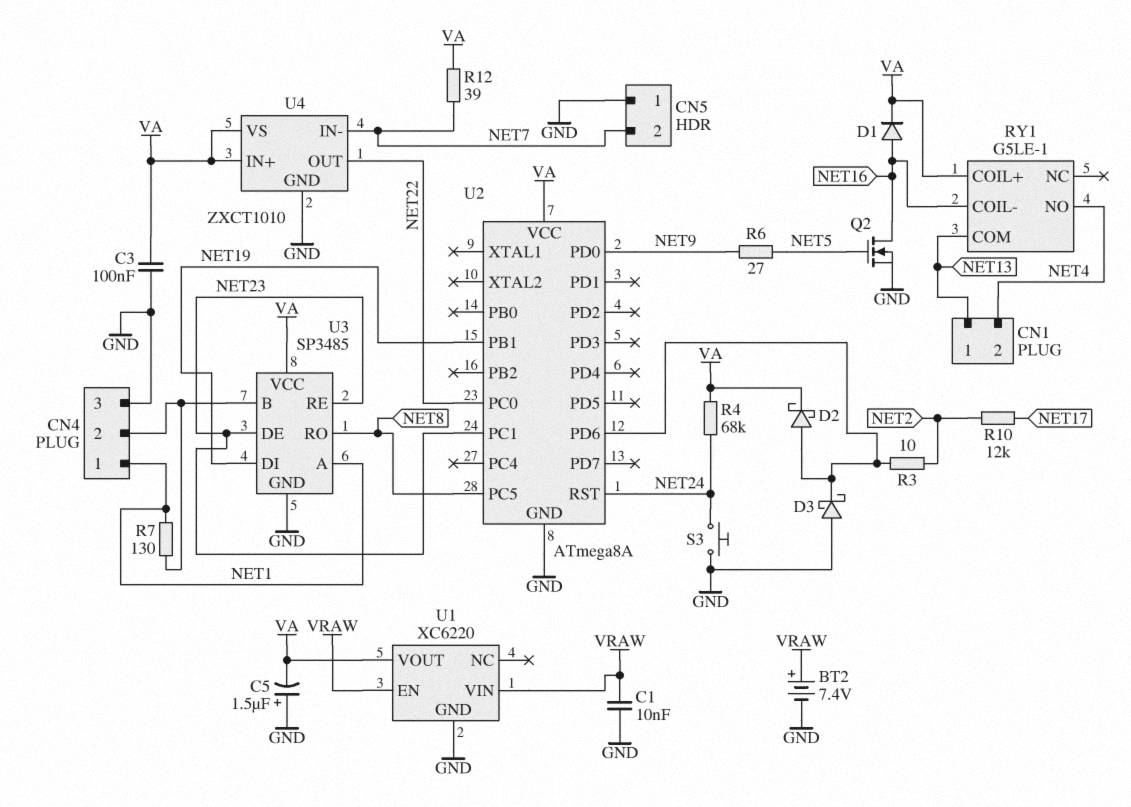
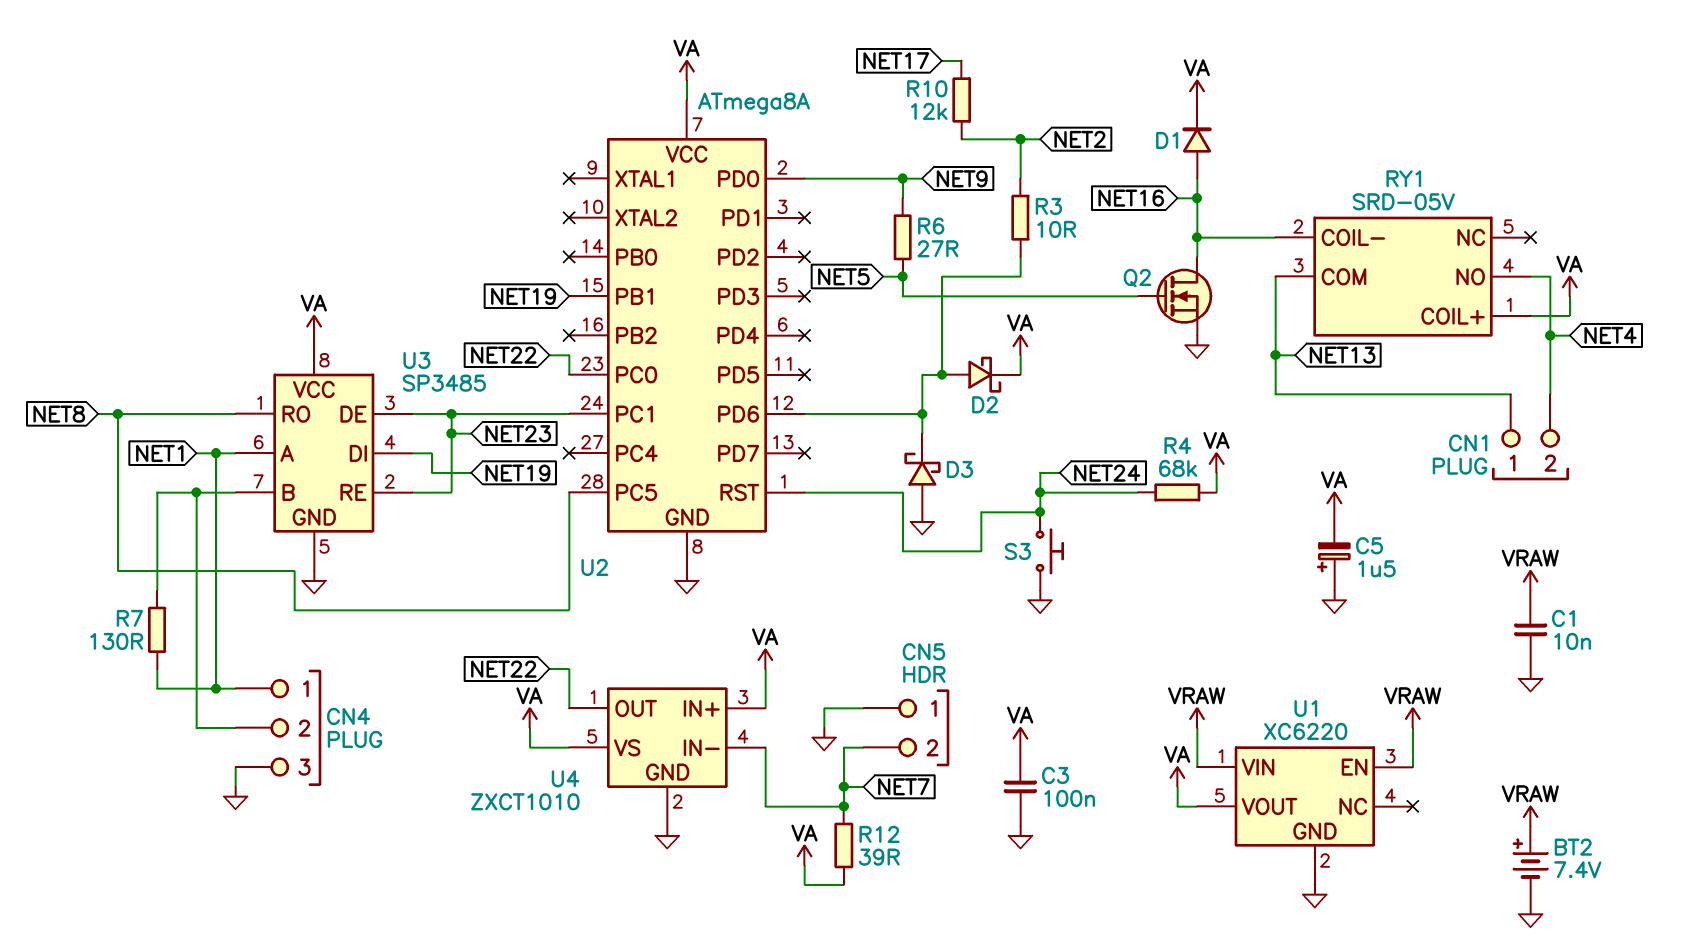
RY1: G5LE-1 -> SRD-05V

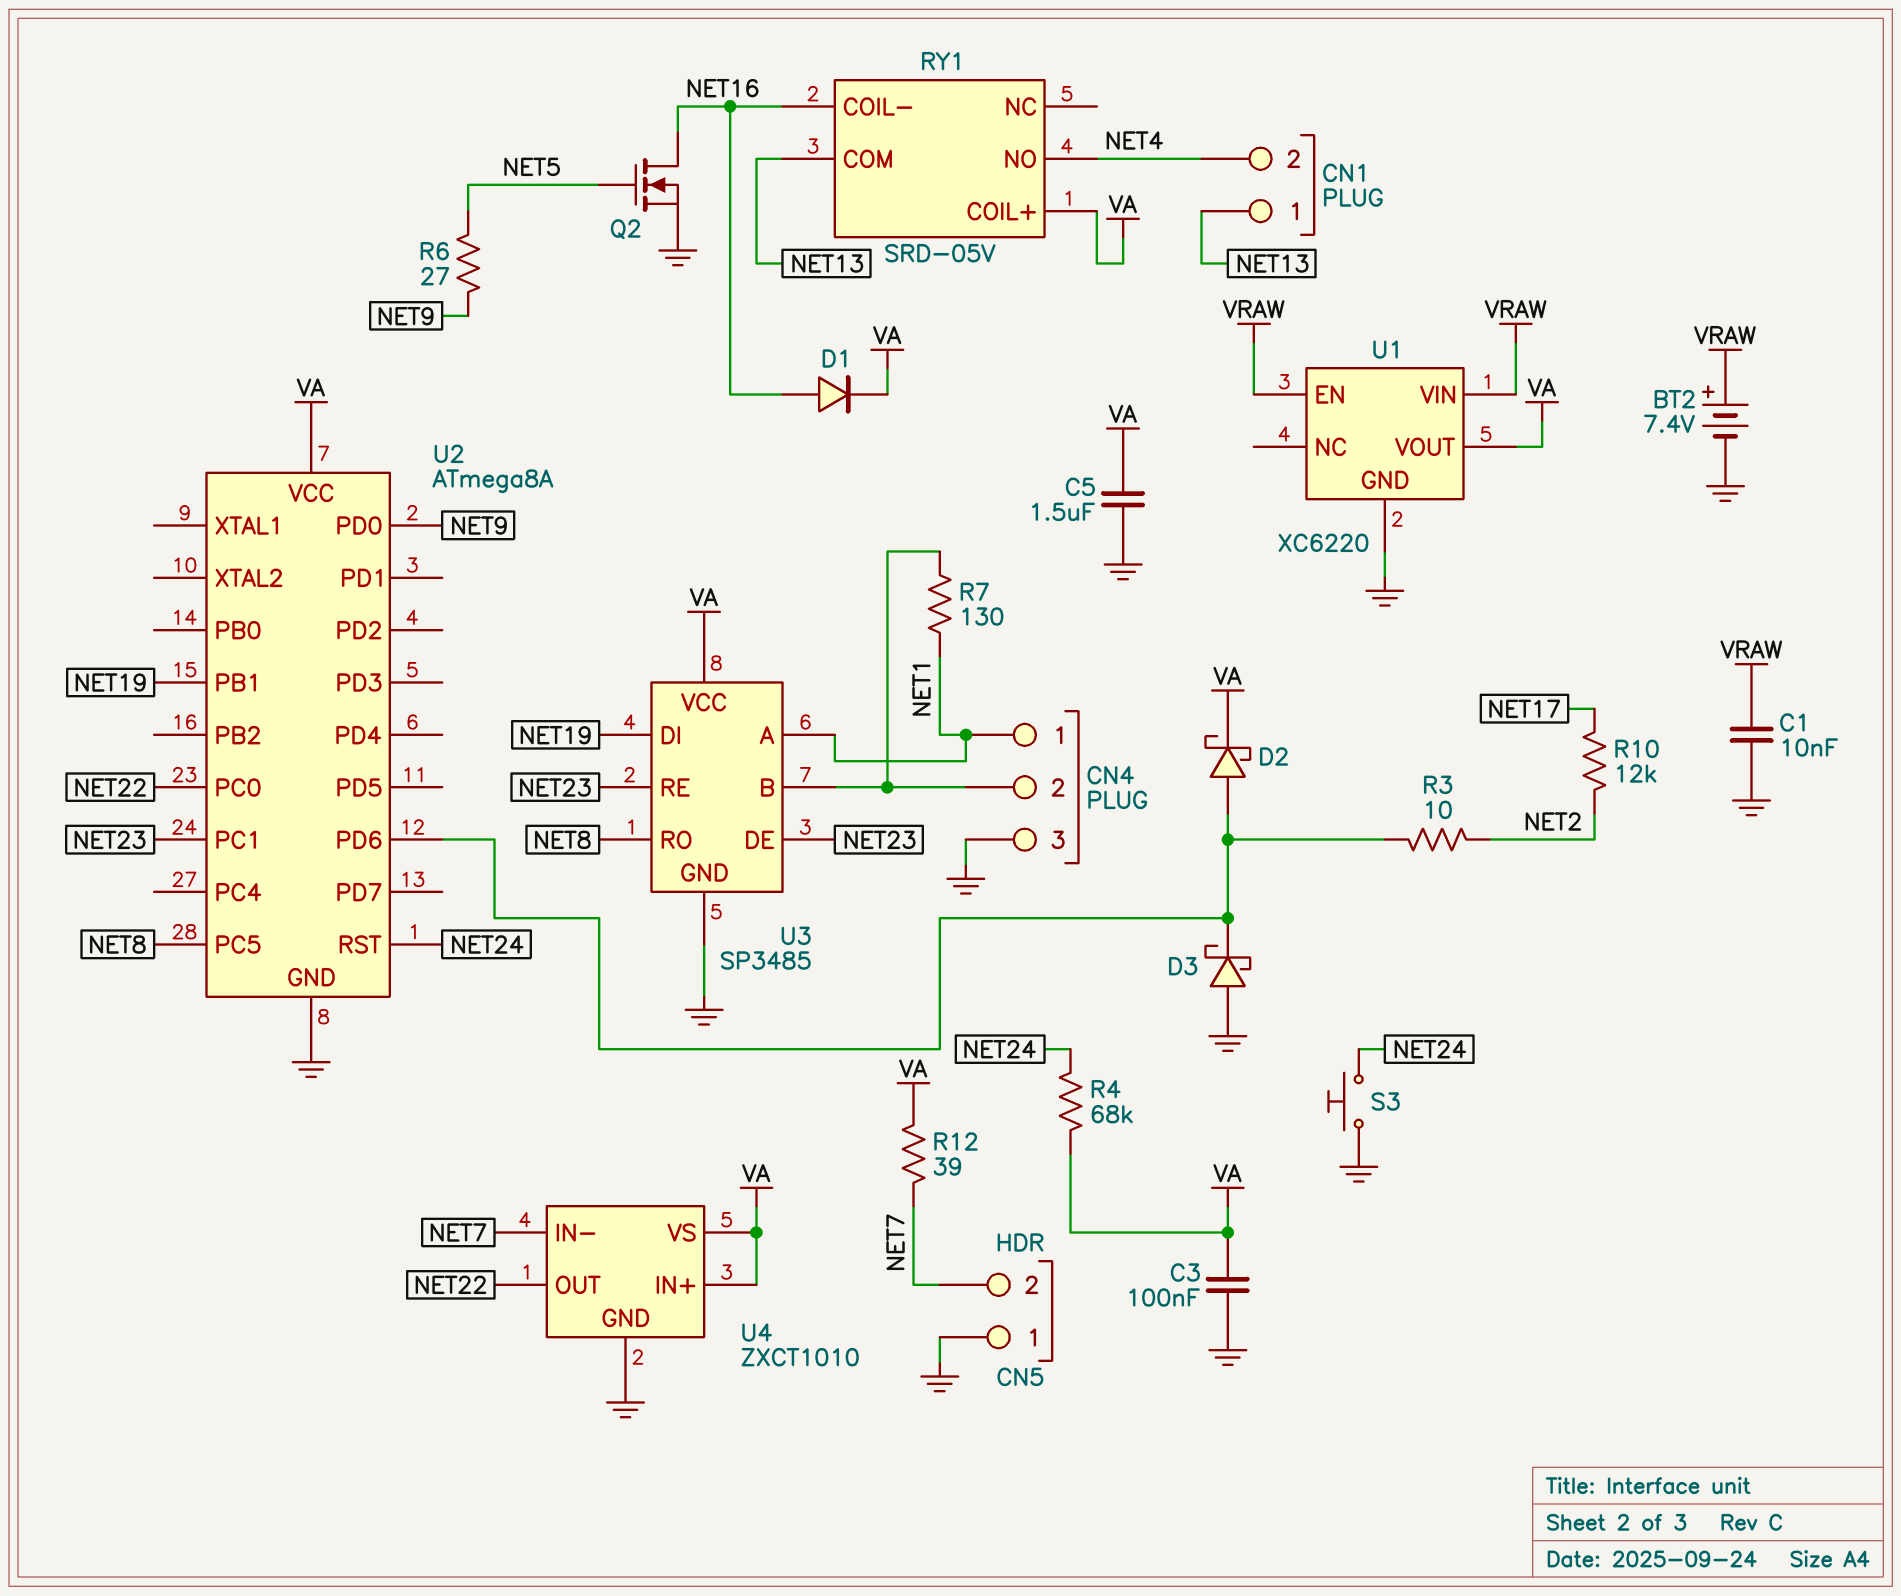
C5: 1.5uF (plus GND, minus VA) -> 1.5uF (GND, VA)

